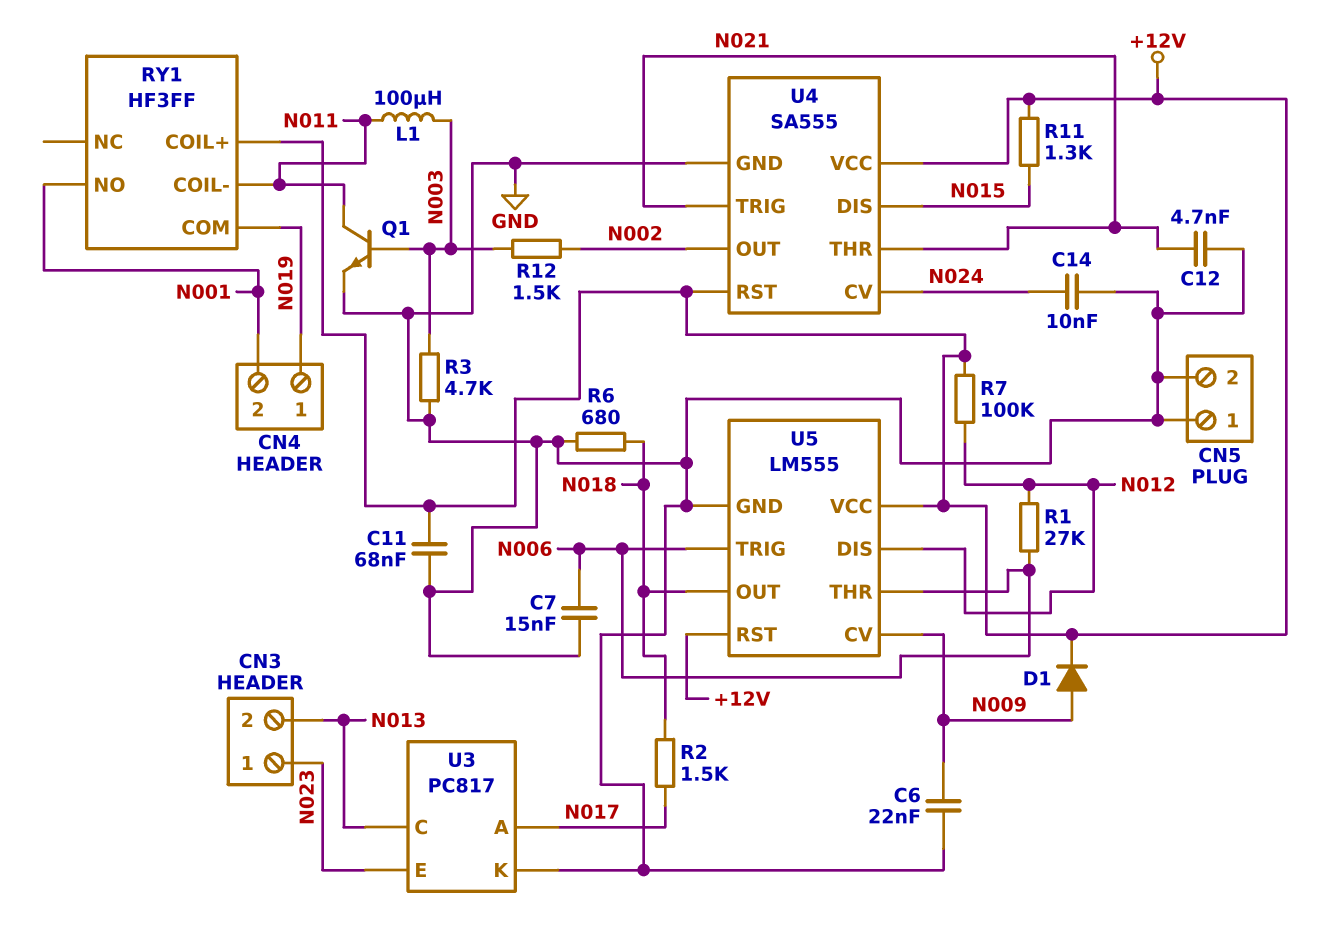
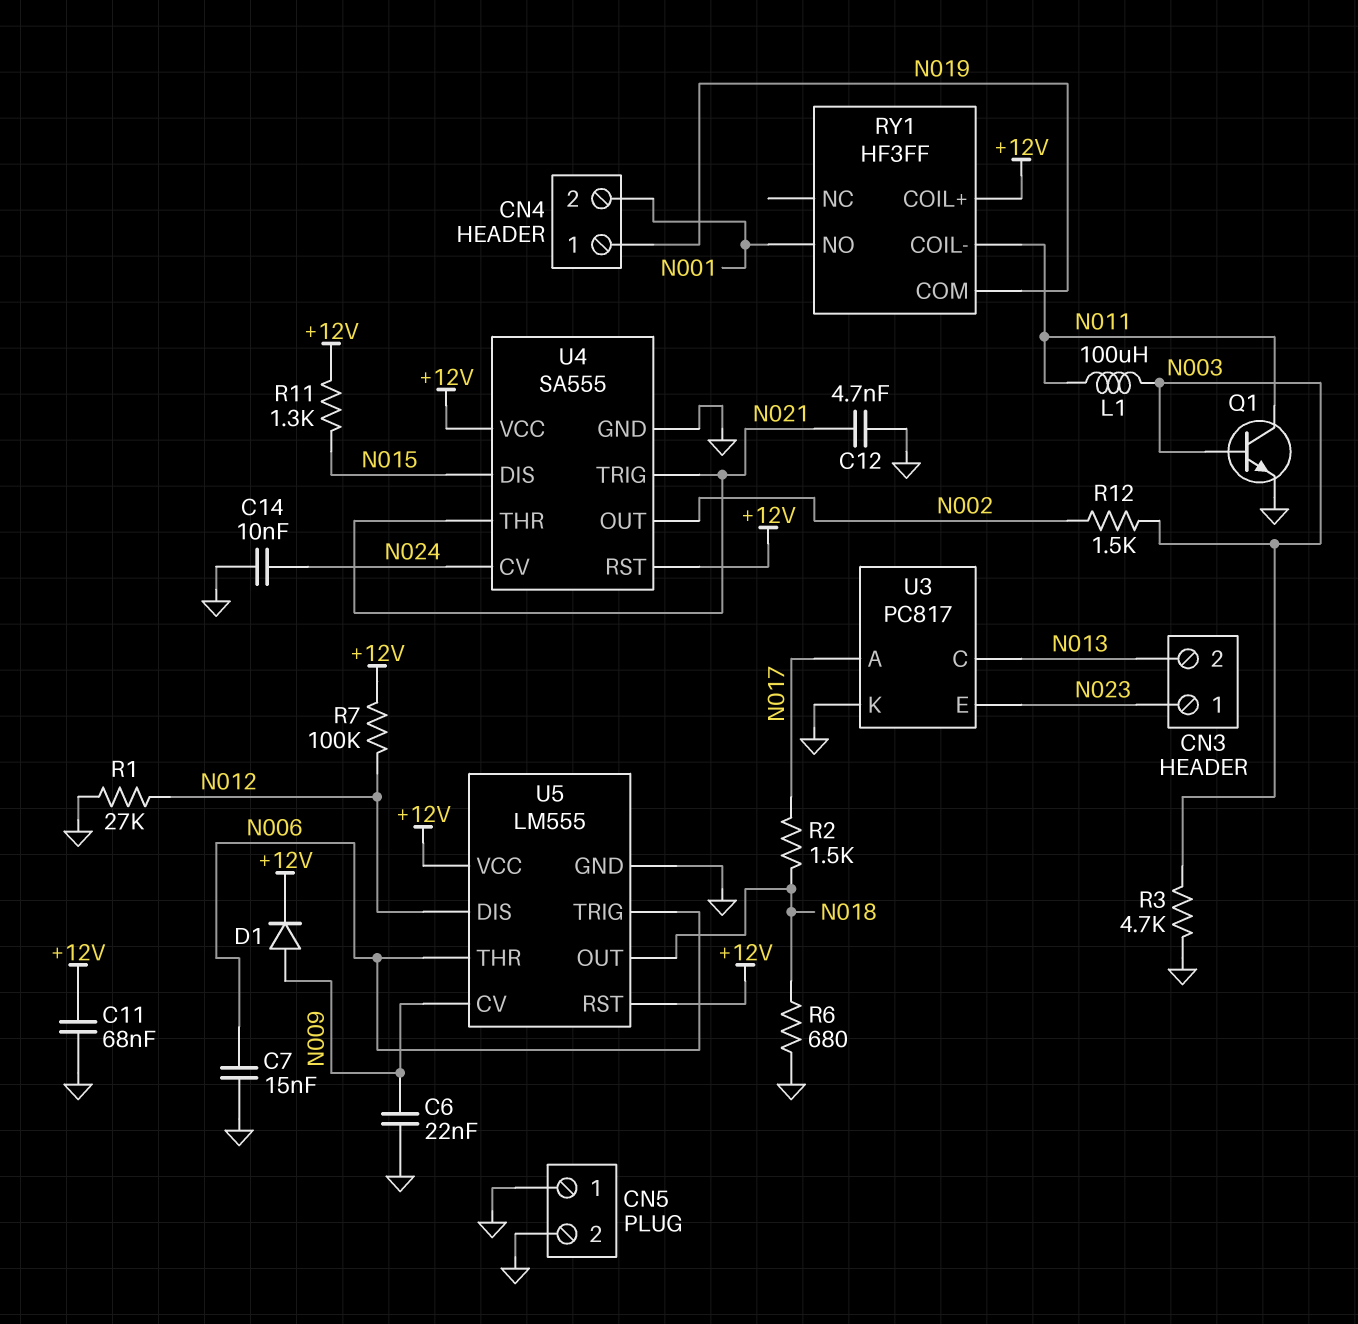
R1: 27k (N006, N012) -> 27k (GND, N012)

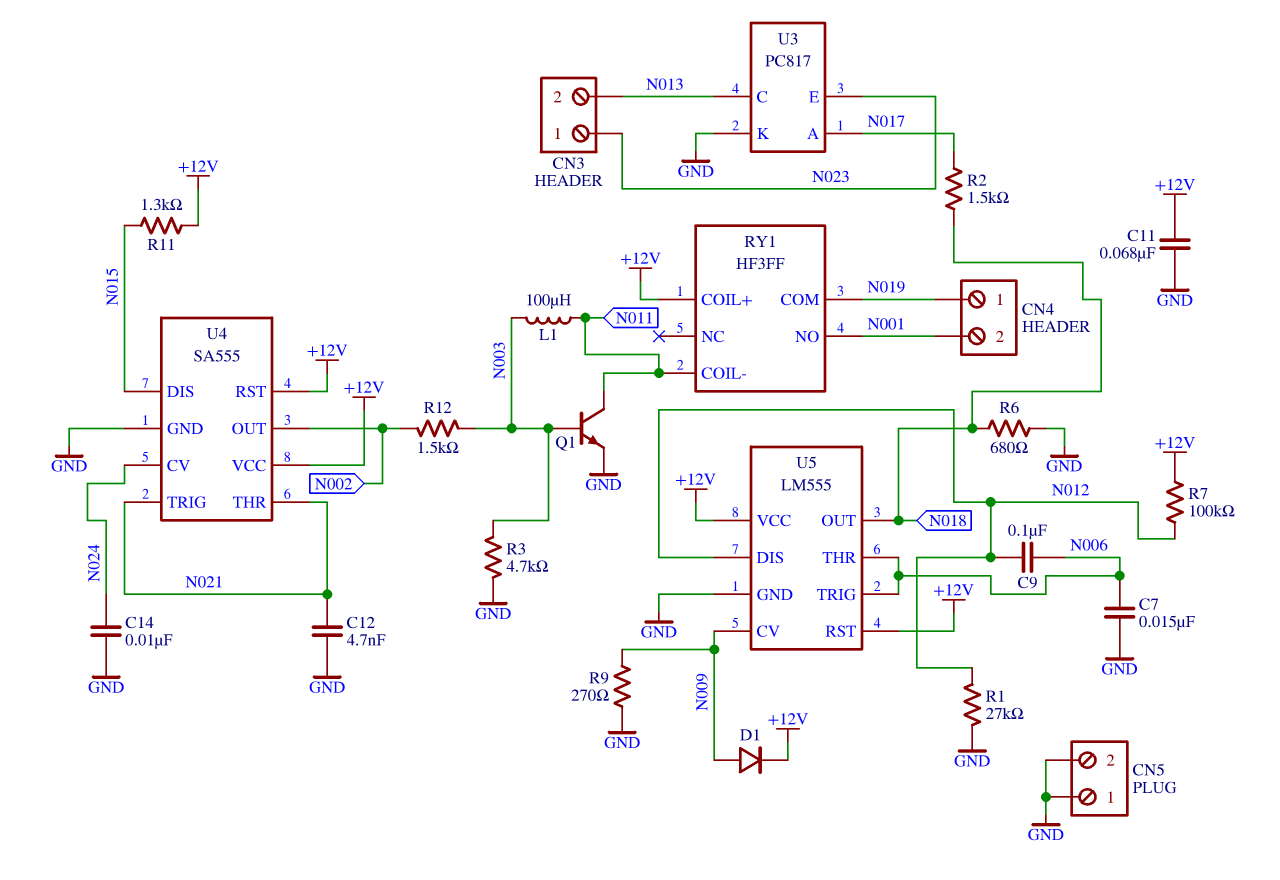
C6: 22nF (GND, N009) -> none
C9: none -> 100nF (N006, N012)
R9: none -> 270 (GND, N009)

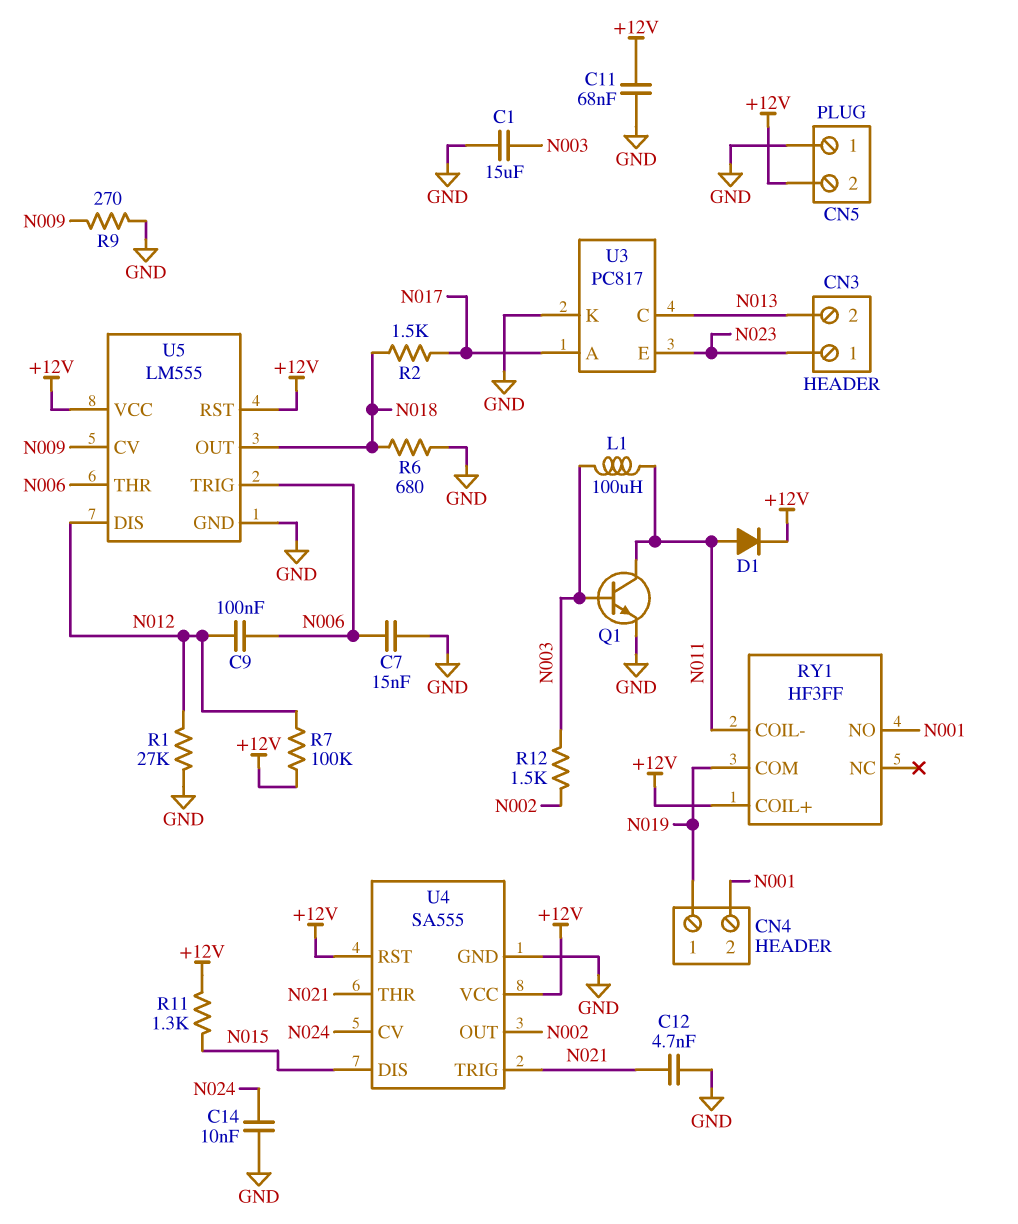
C1: none -> 15uF (GND, N003)
CN5 pin 2: GND -> +12V
D1: diode (A N009, K +12V) -> diode (A N011, K +12V)
R3: 4.7k (GND, N003) -> none

